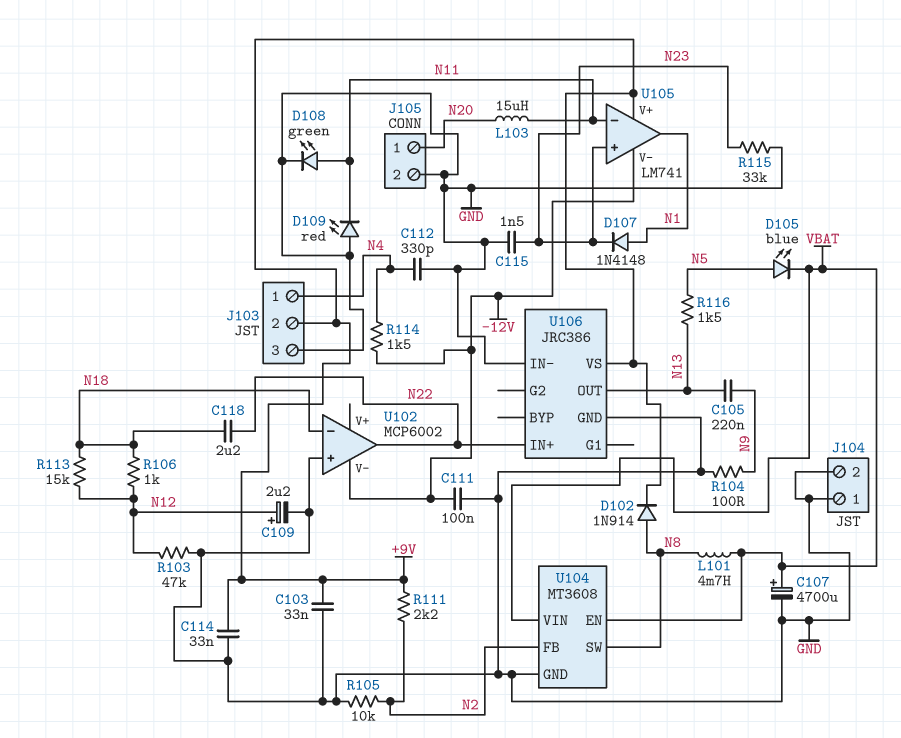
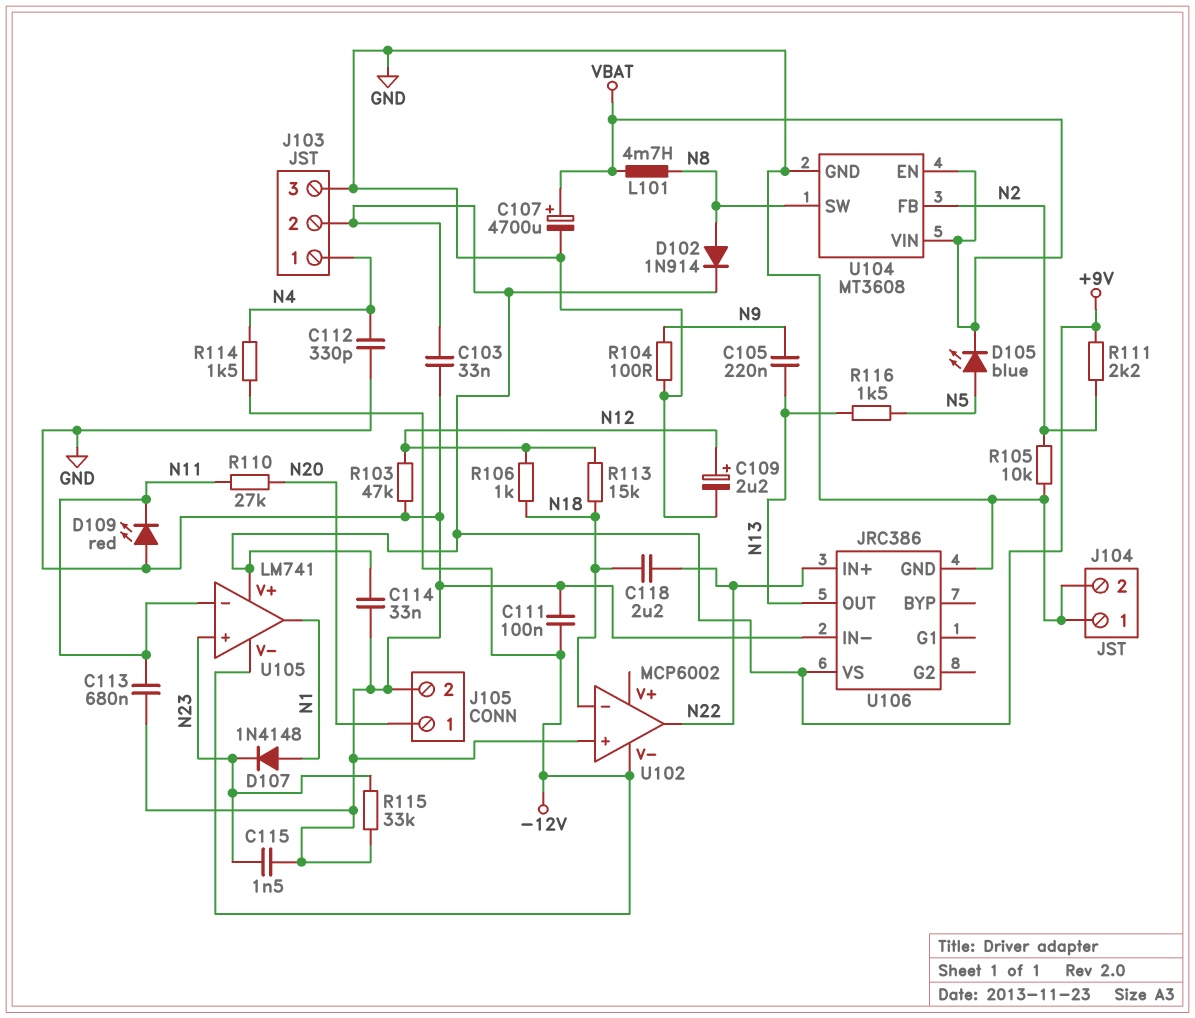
C113: none -> 680nF (GND, N11)
D108: LED green (A N11, K GND) -> none
L103: 15uH (N11, N20) -> none
R110: none -> 27k (N11, N20)

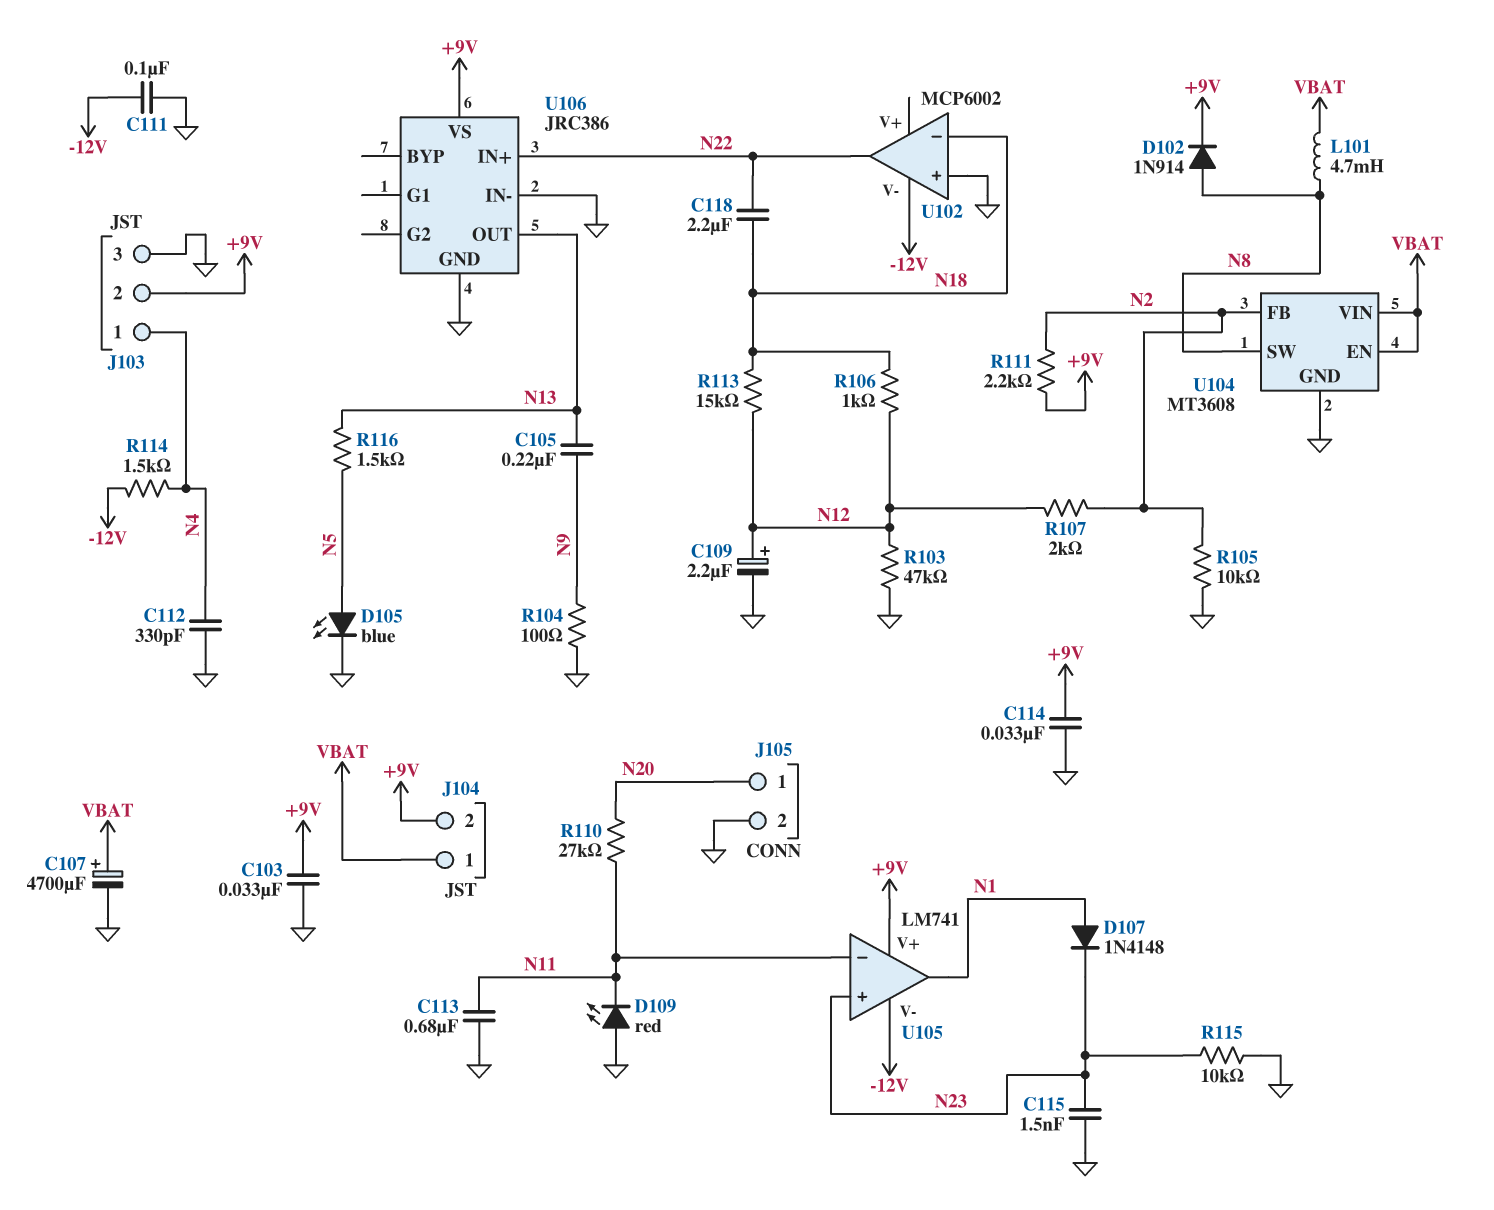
D105: LED blue (A N5, K VBAT) -> LED blue (A N5, K GND)
J104 pin 1: GND -> VBAT
J104 pin 2: GND -> +9V
R107: none -> 2k (N2, N12)
R115: 33k (GND, N23) -> 10k (GND, N23)

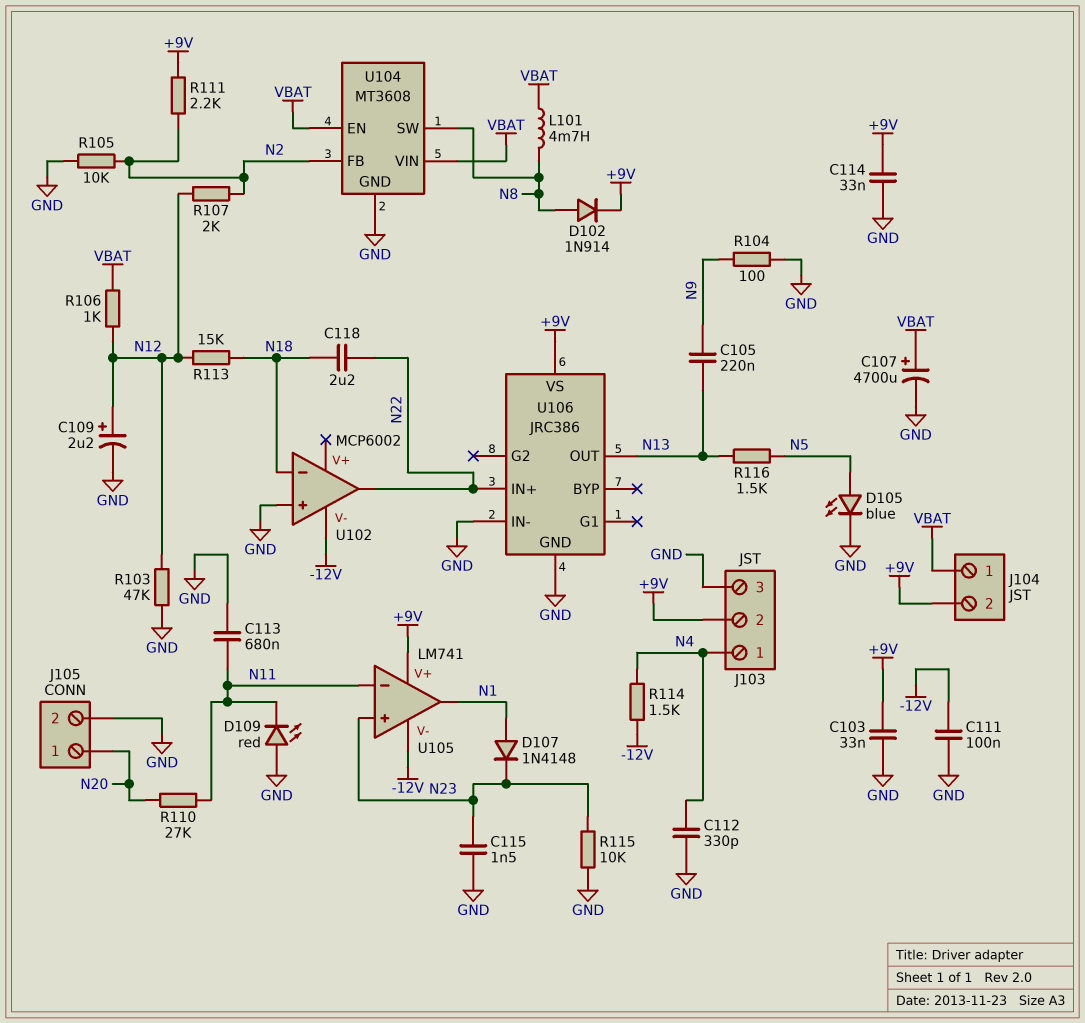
R106: 1k (N12, N18) -> 1k (N12, VBAT)

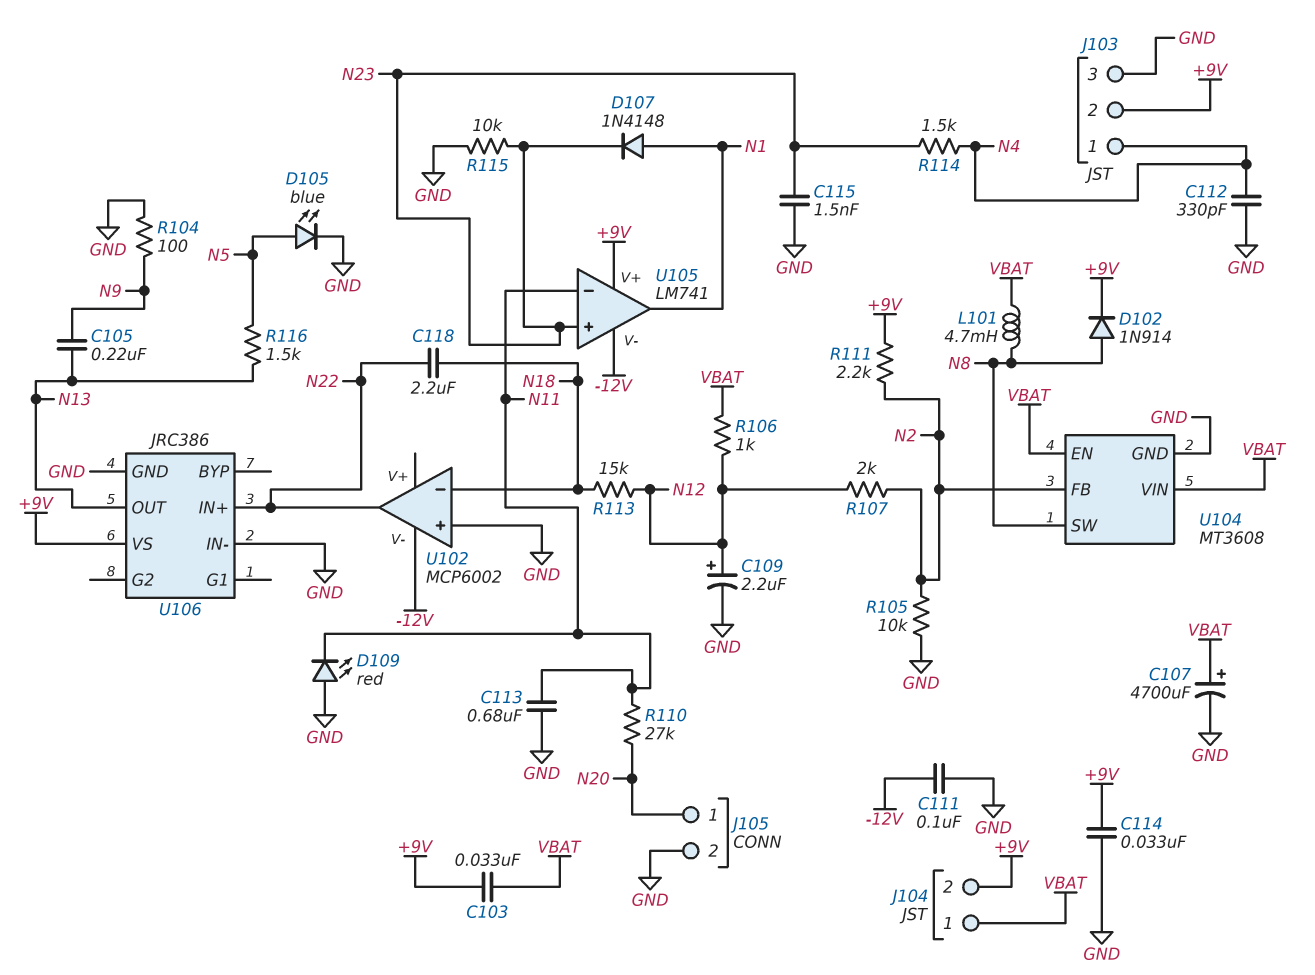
C103: 33nF (+9V, GND) -> 33nF (+9V, VBAT)
R103: 47k (GND, N12) -> none
R114: 1.5k (-12V, N4) -> 1.5k (N4, N23)

